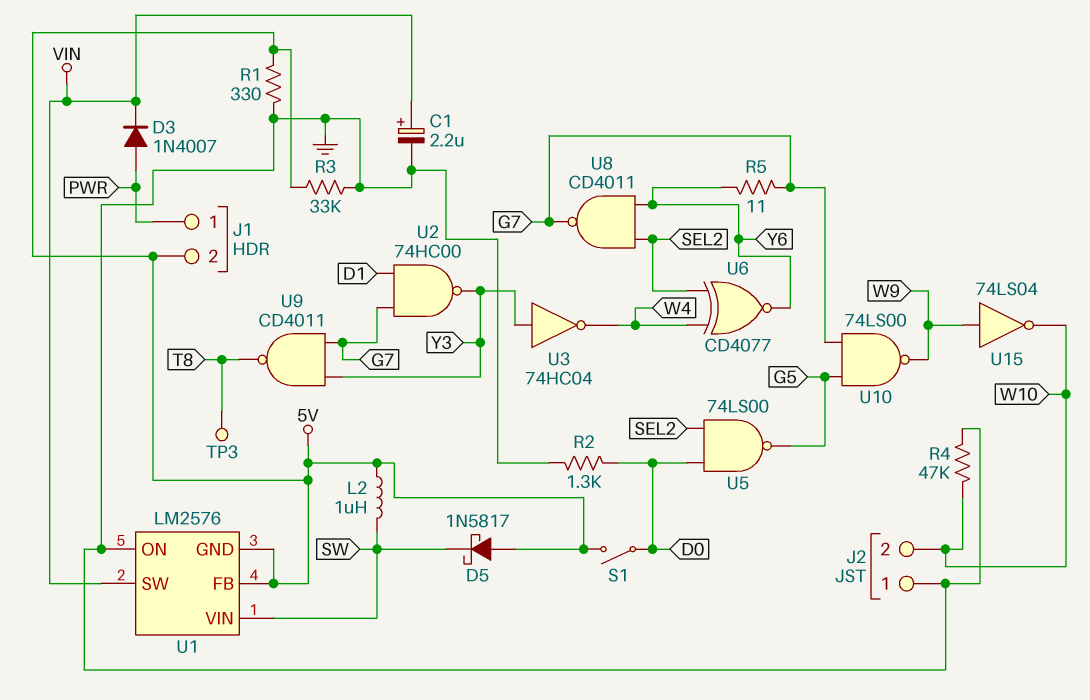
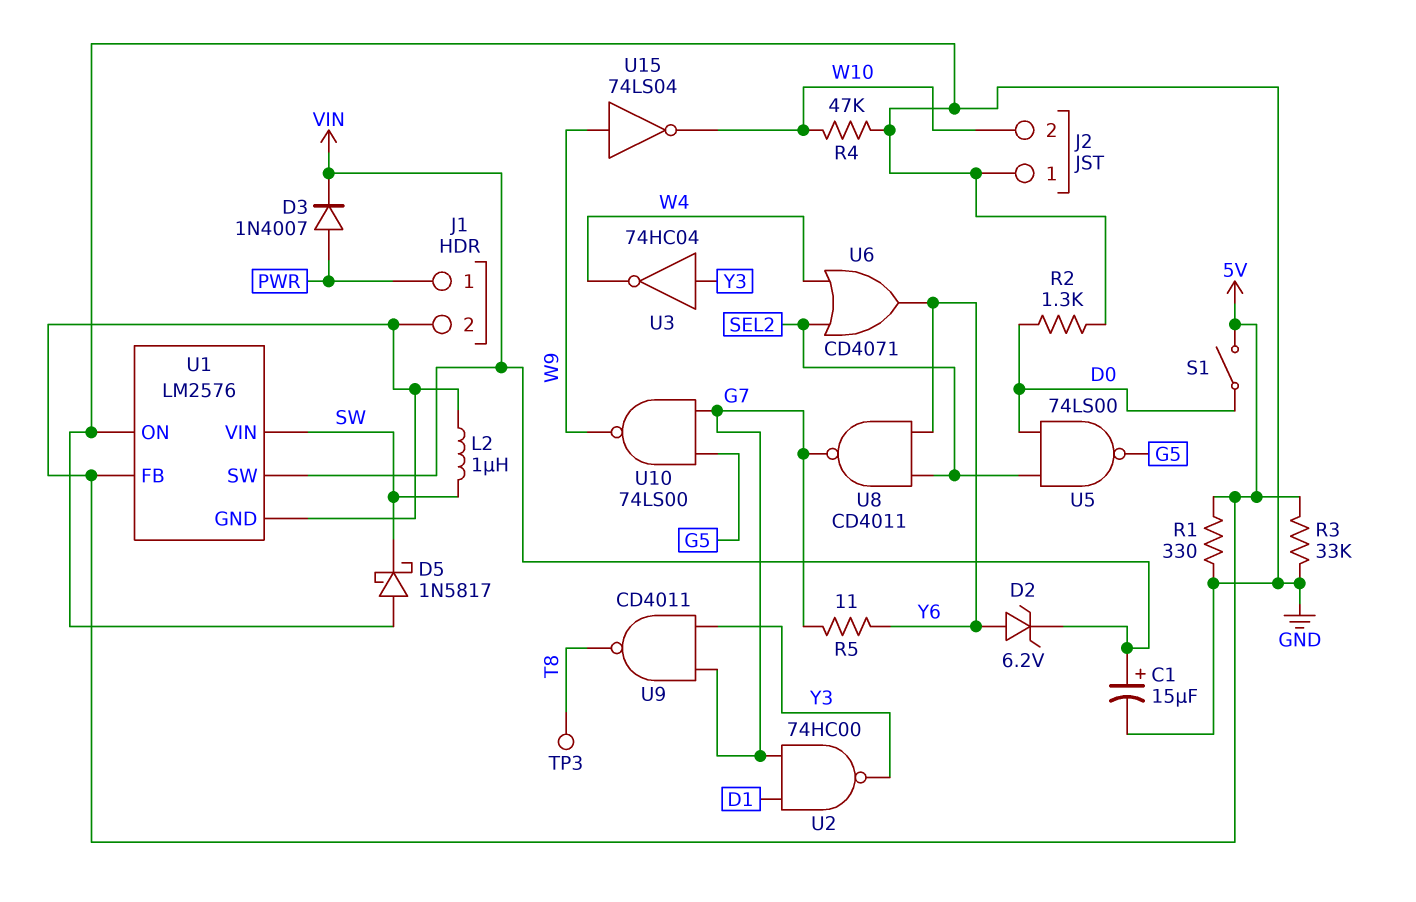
C1: 2.2uF (plus VIN, minus GND) -> 15uF (plus VIN, minus GND)
D2: none -> zener 6.2V (A Y6, K VIN)
D5: schottky 1N5817 (A 5V, K SW) -> schottky 1N5817 (A GND, K SW)
U6: XNOR CD4077 (in SEL2, in W4, out Y6) -> OR CD4071 (in SEL2, in W4, out Y6)

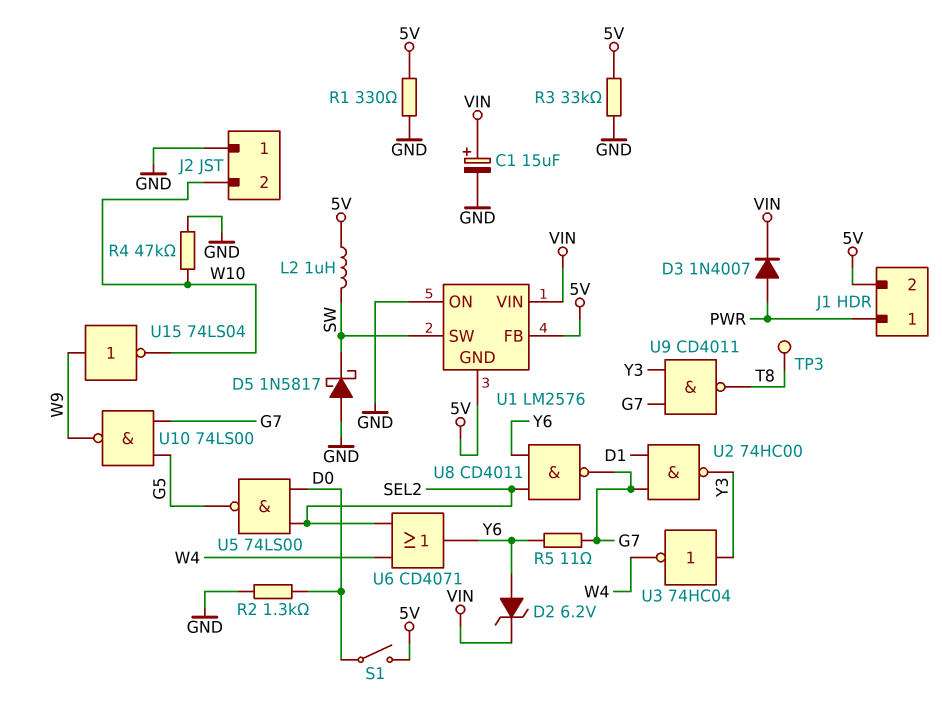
U1 pin SW: VIN -> SW
U1 pin VIN: SW -> VIN

